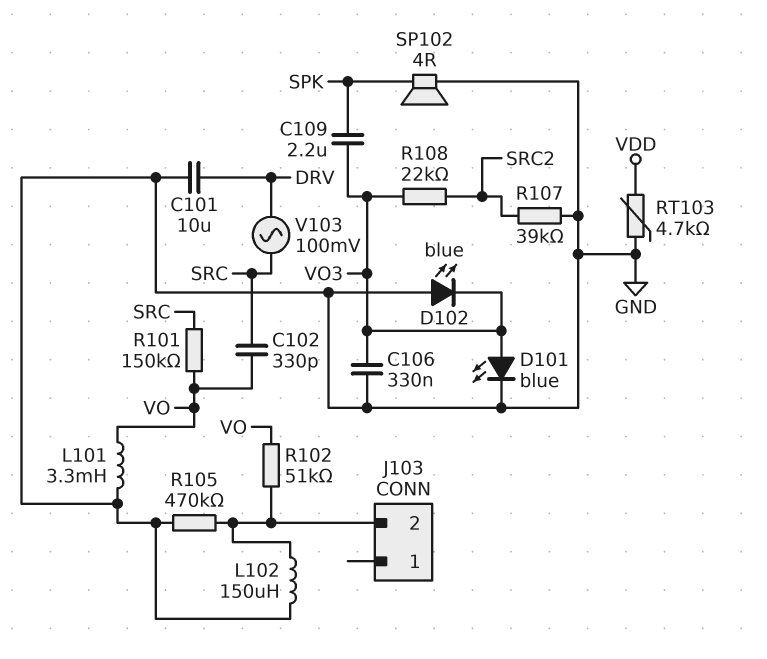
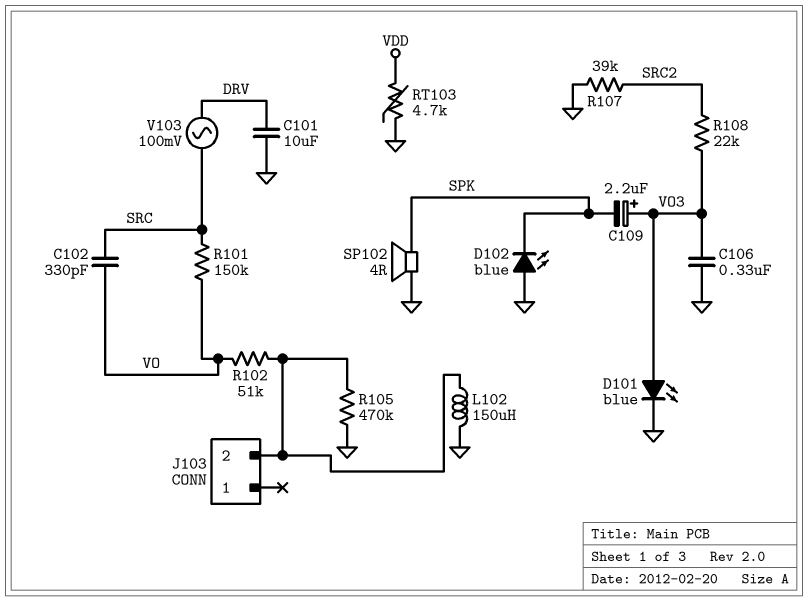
C109: 2.2uF (SPK, VO3) -> 2.2uF (plus VO3, minus SPK)
D102: LED blue (A GND, K VO3) -> LED blue (A GND, K SPK)
L101: 3.3mH (GND, VO) -> none

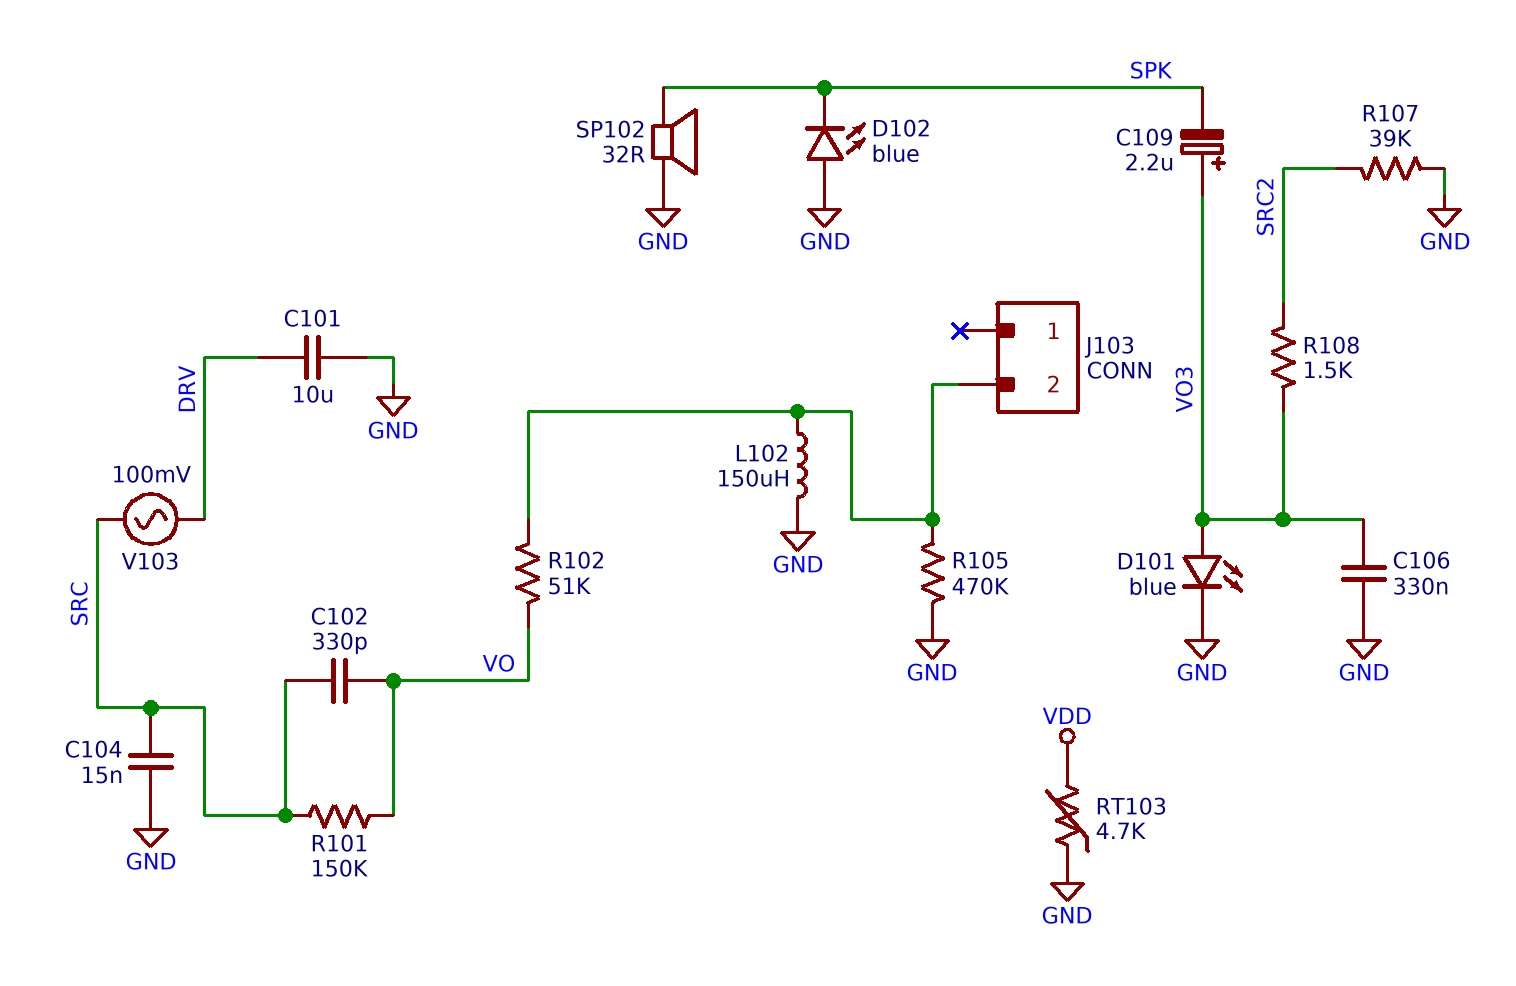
C104: none -> 15nF (GND, SRC)
R108: 22k (SRC2, VO3) -> 1.5k (SRC2, VO3)
SP102: speaker 4R (GND, SPK) -> speaker 32R (GND, SPK)

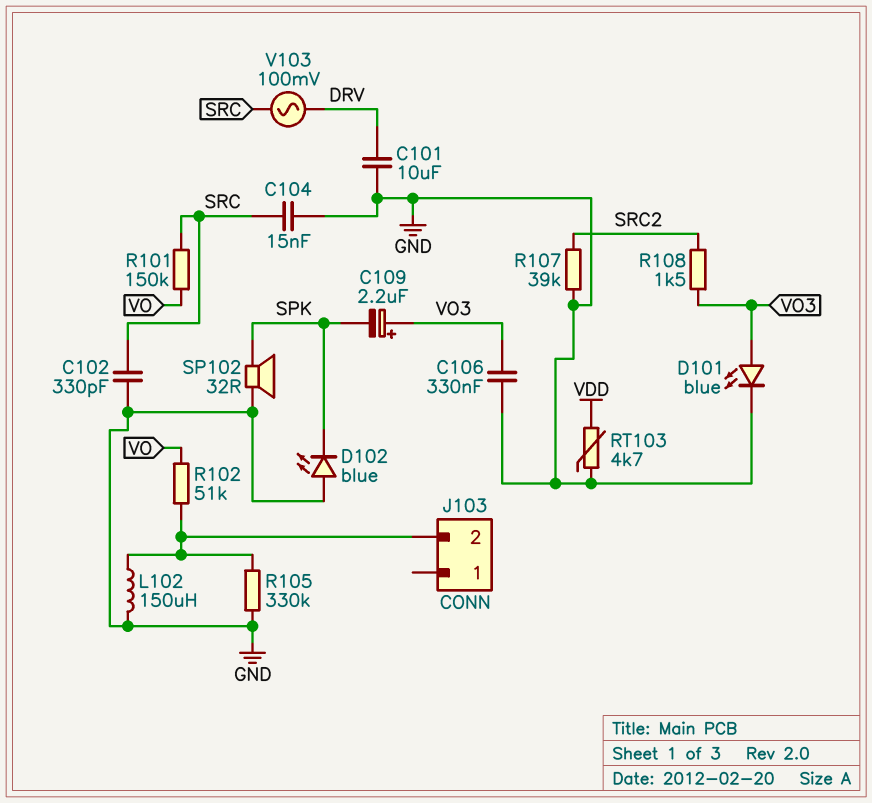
C102: 330pF (SRC, VO) -> 330pF (GND, SRC)
R105: 470k (GND, J103/2) -> 330k (GND, J103/2)

